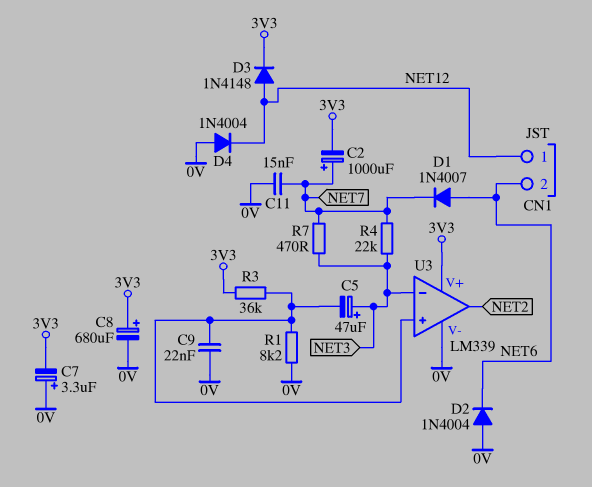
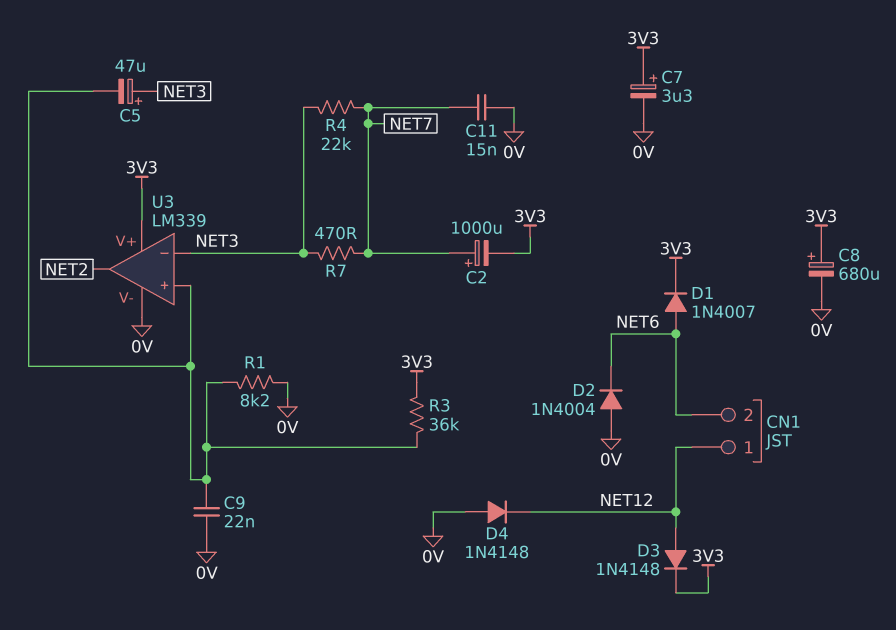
C7: 3.3uF (plus 0V, minus 3V3) -> 3.3uF (plus 3V3, minus 0V)
D1: diode 1N4007 (A NET6, K NET7) -> diode 1N4007 (A NET6, K 3V3)
D4: diode 1N4004 (A 0V, K NET12) -> diode 1N4148 (A 0V, K NET12)

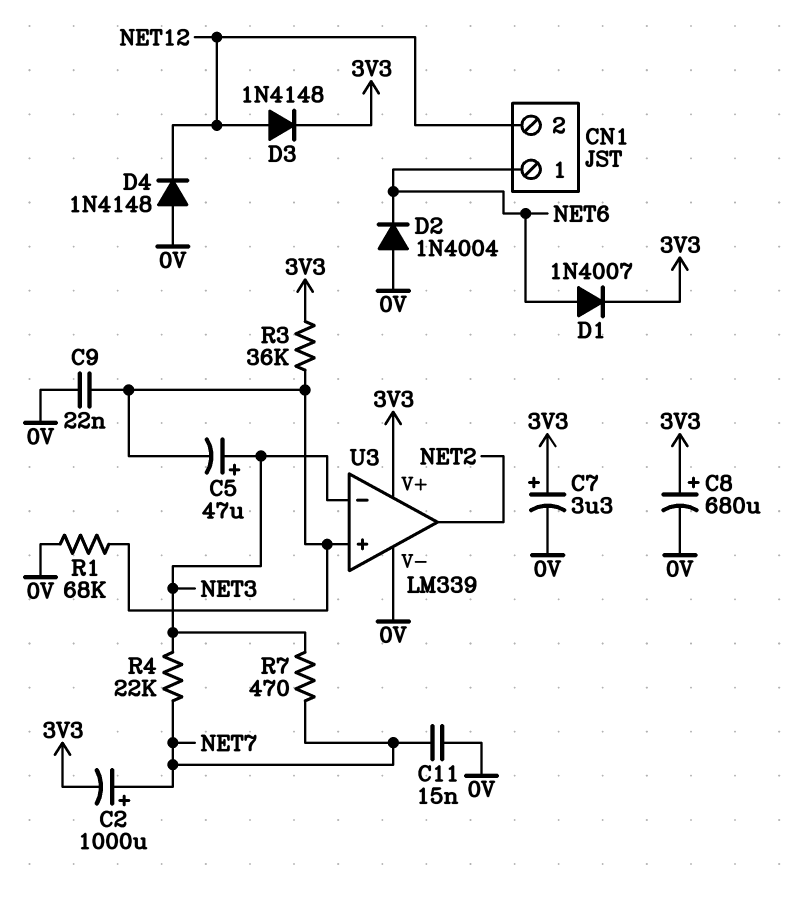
CN1 pin 1: NET12 -> NET6
CN1 pin 2: NET6 -> NET12
R1: 8.2k (0V, U3/in+) -> 68k (0V, U3/in+)

